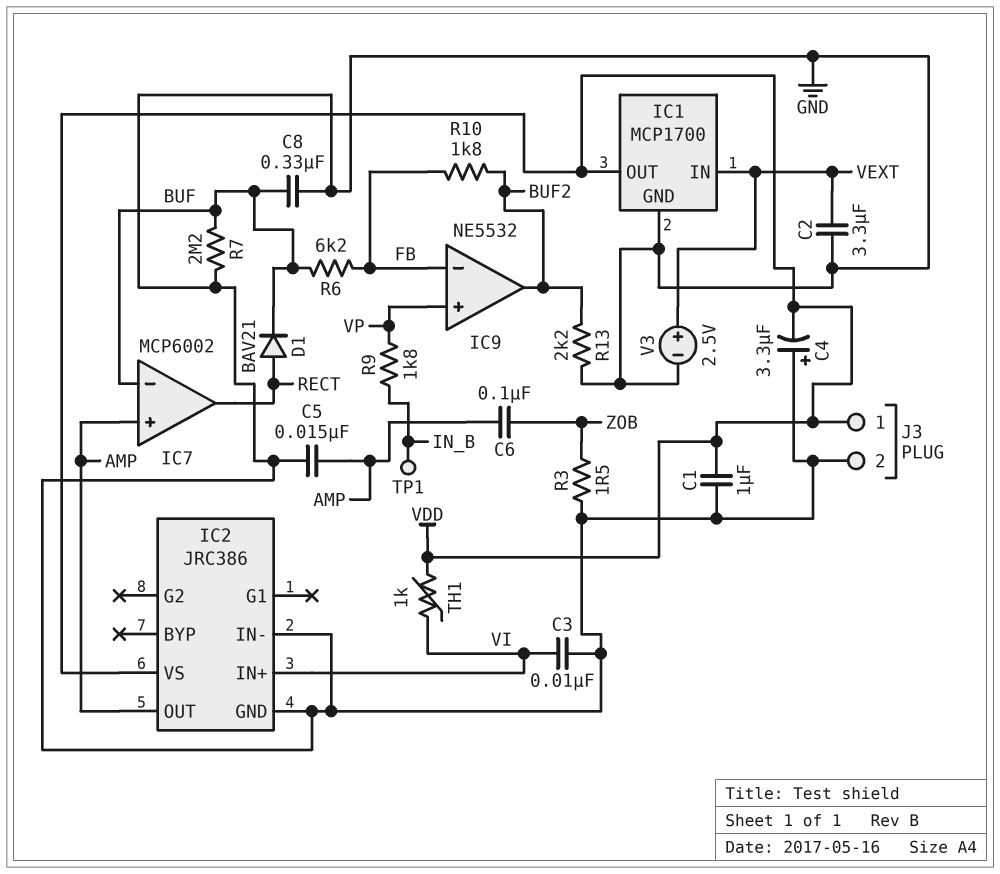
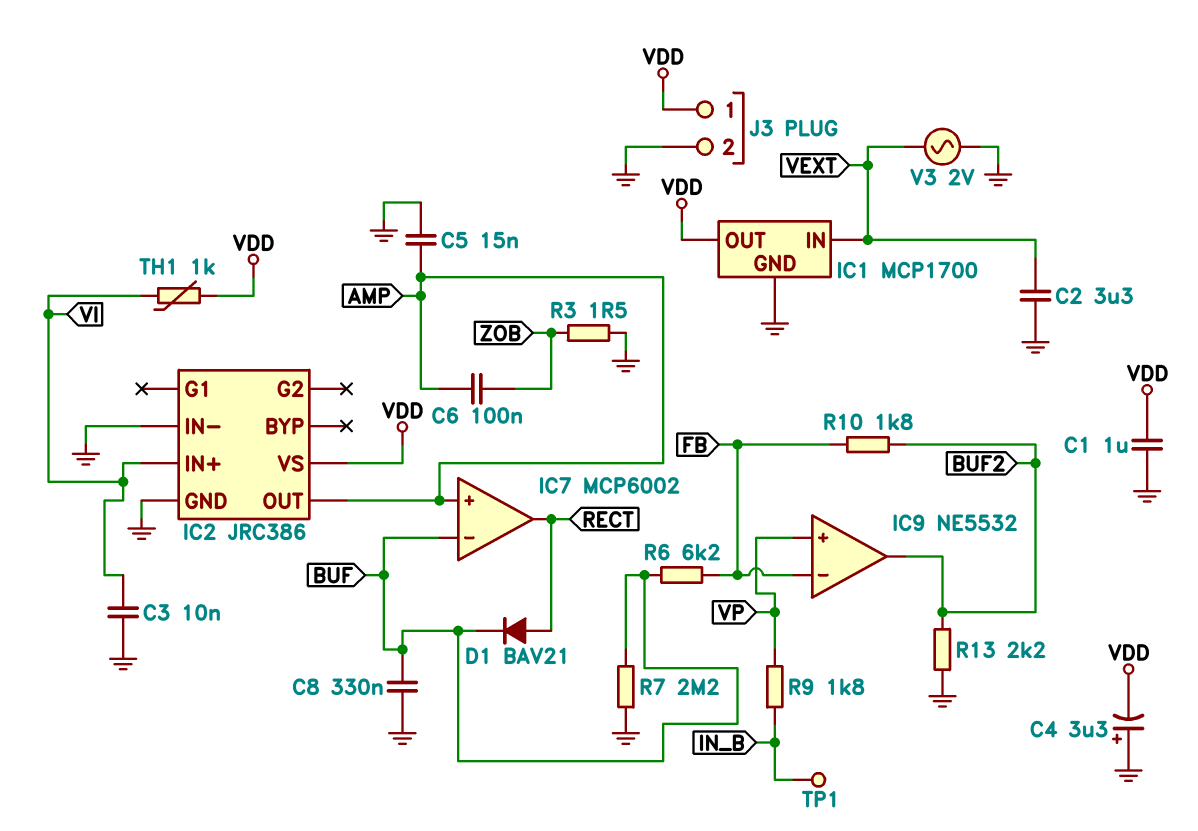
V3: 2.5V (plus VEXT, minus GND) -> AC 2V (GND, VEXT)

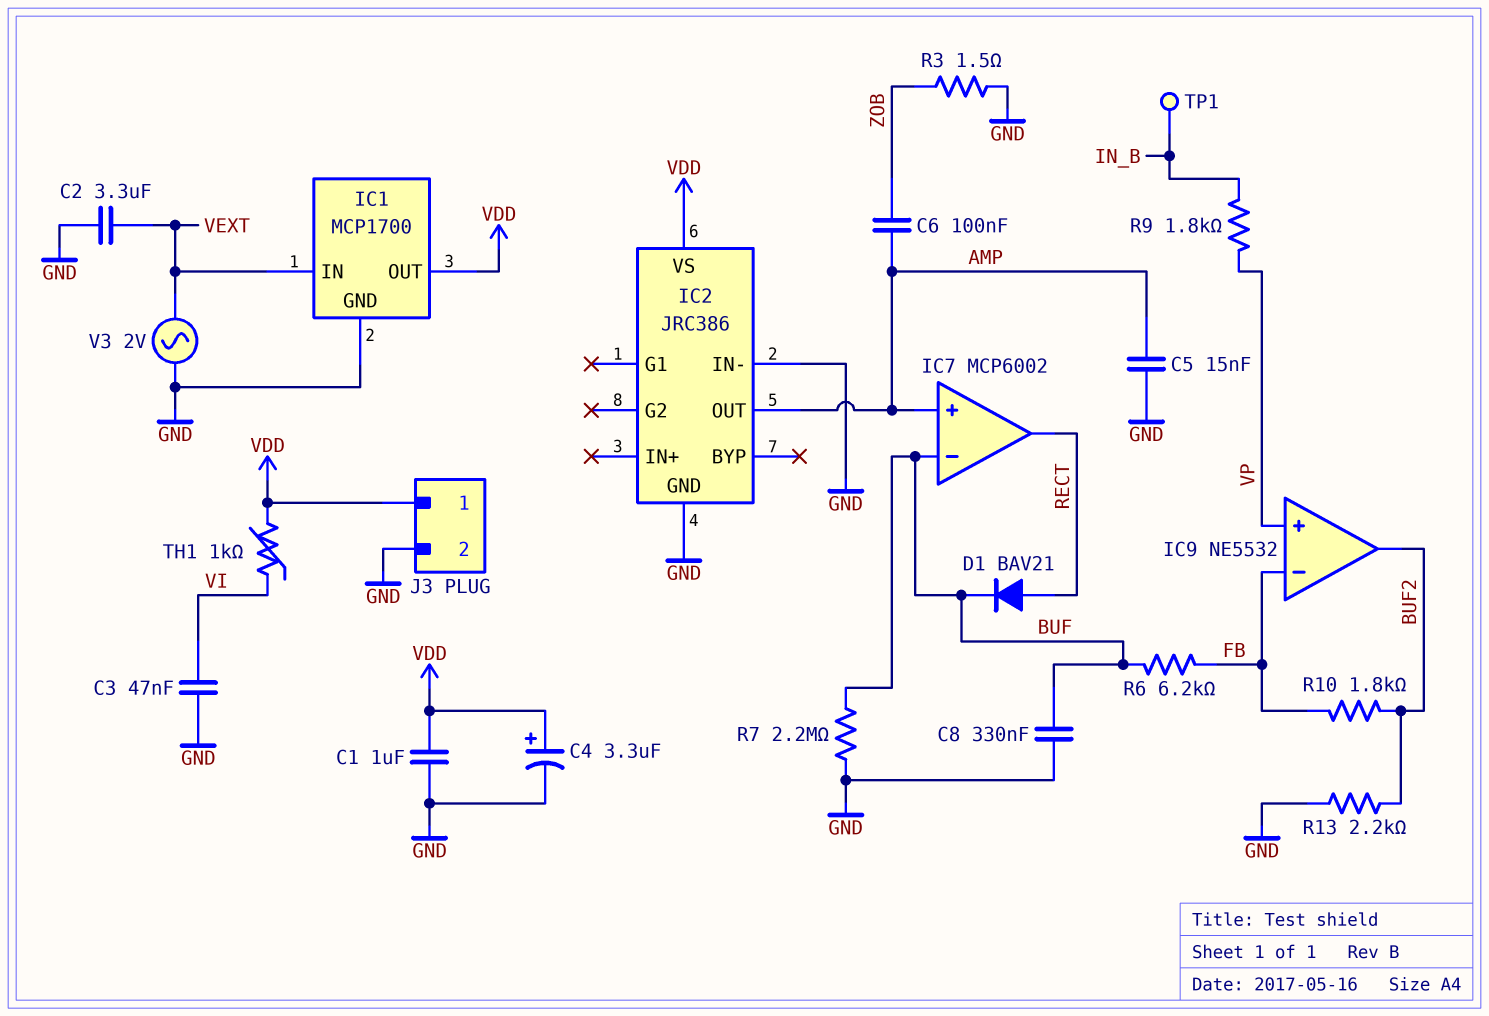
C3: 10nF (GND, VI) -> 47nF (GND, VI)
C4: 3.3uF (plus GND, minus VDD) -> 3.3uF (plus VDD, minus GND)
IC2 pin IN+: VI -> none

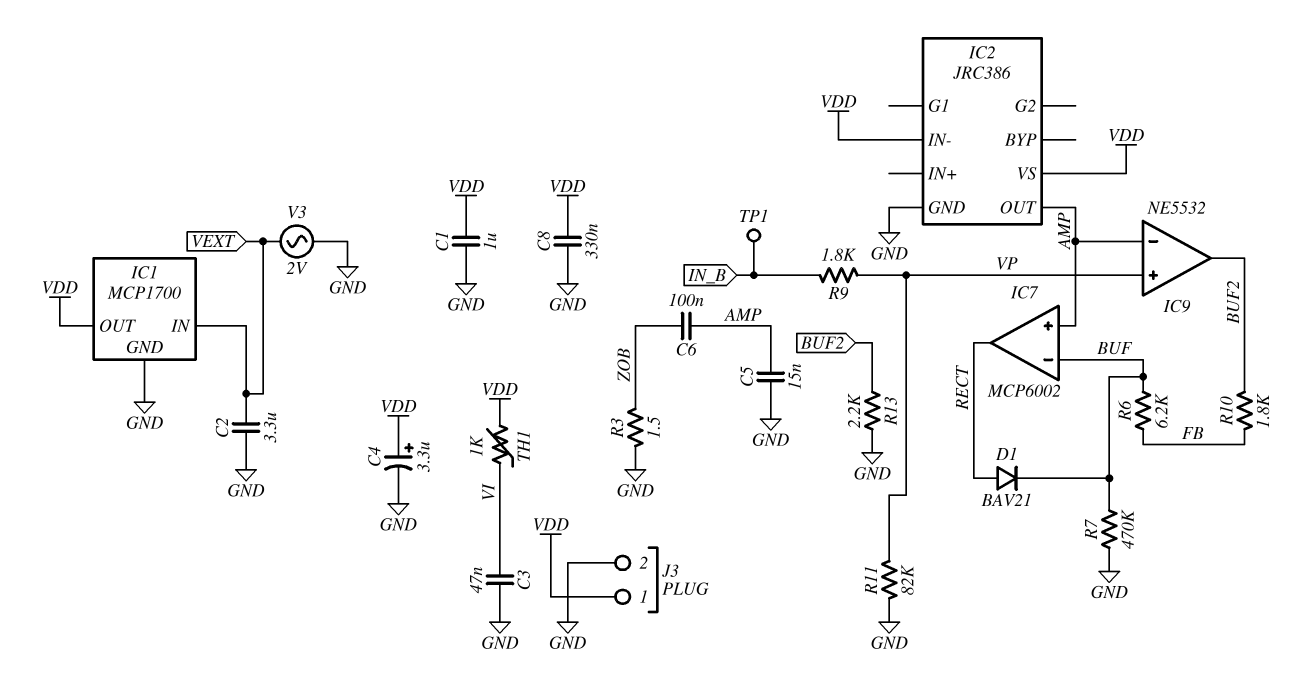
C8: 330nF (BUF, GND) -> 330nF (GND, VDD)
IC2 pin IN-: GND -> VDD
IC9 pin in-: FB -> AMP
R7: 2.2M (BUF, GND) -> 470k (BUF, GND)
R11: none -> 82k (GND, VP)

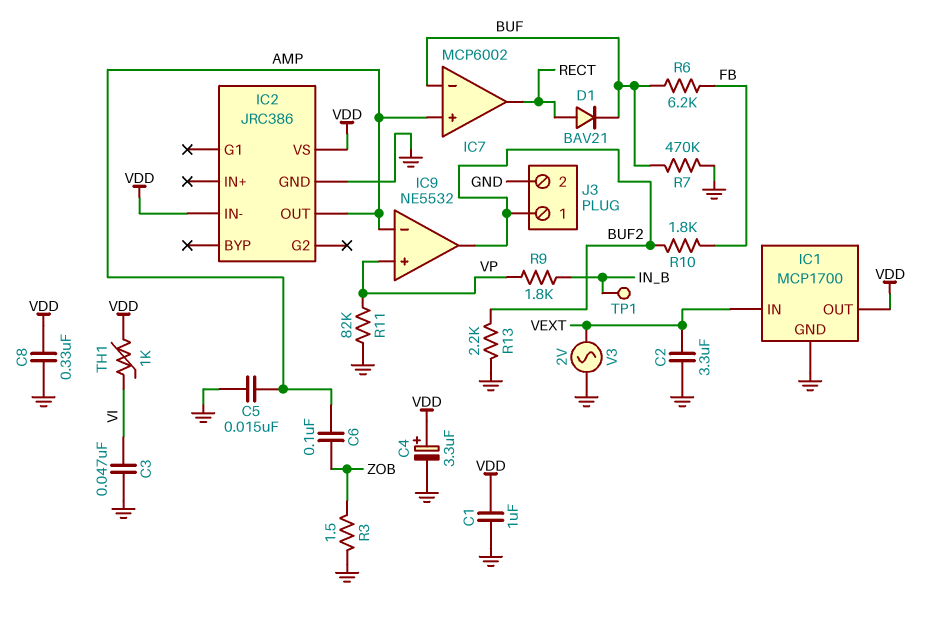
J3 pin 1: VDD -> BUF2

